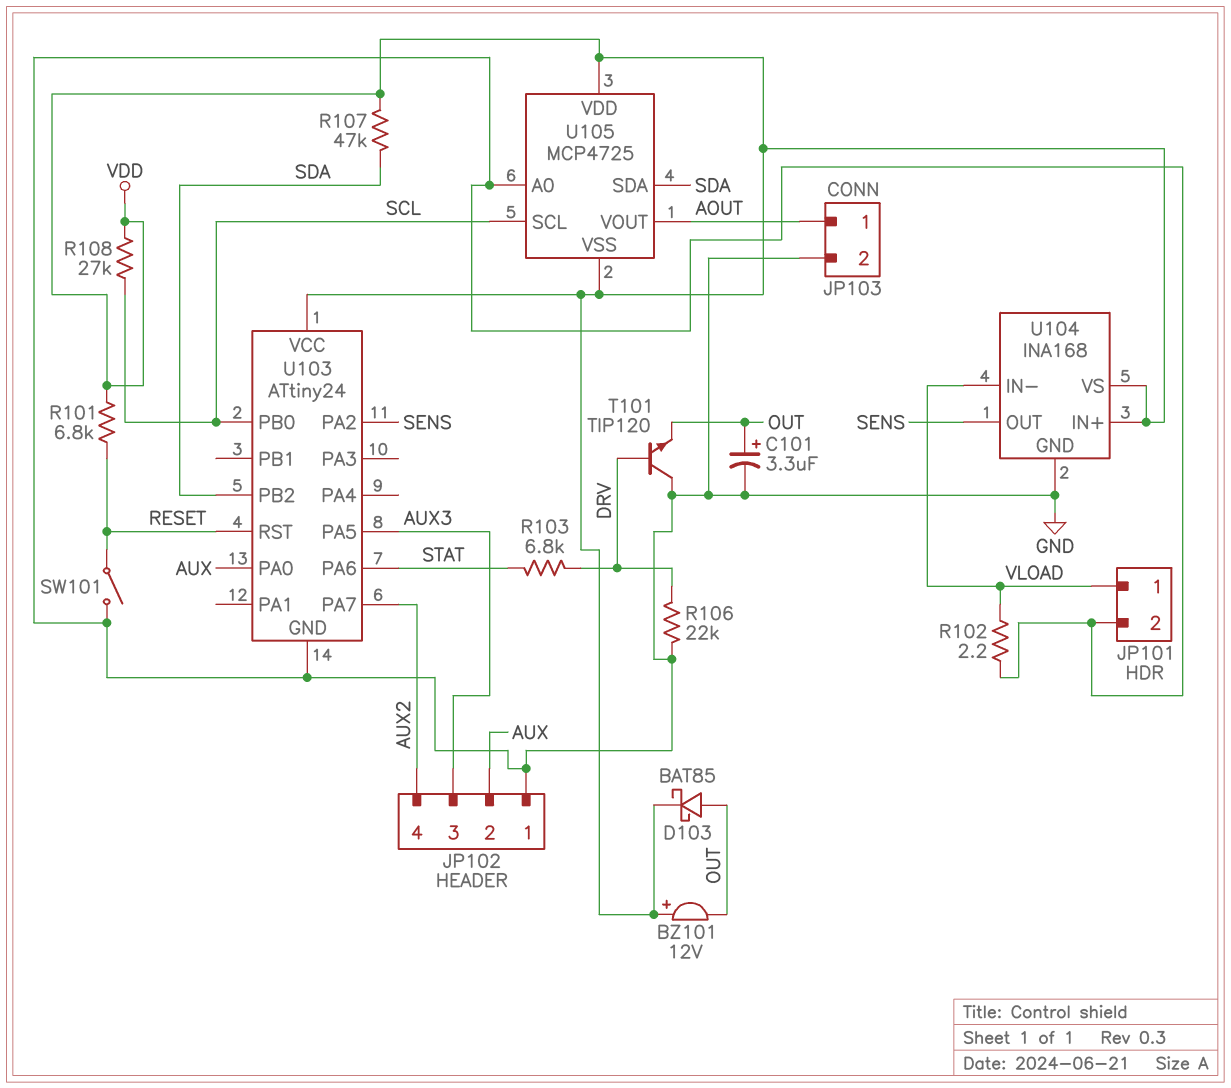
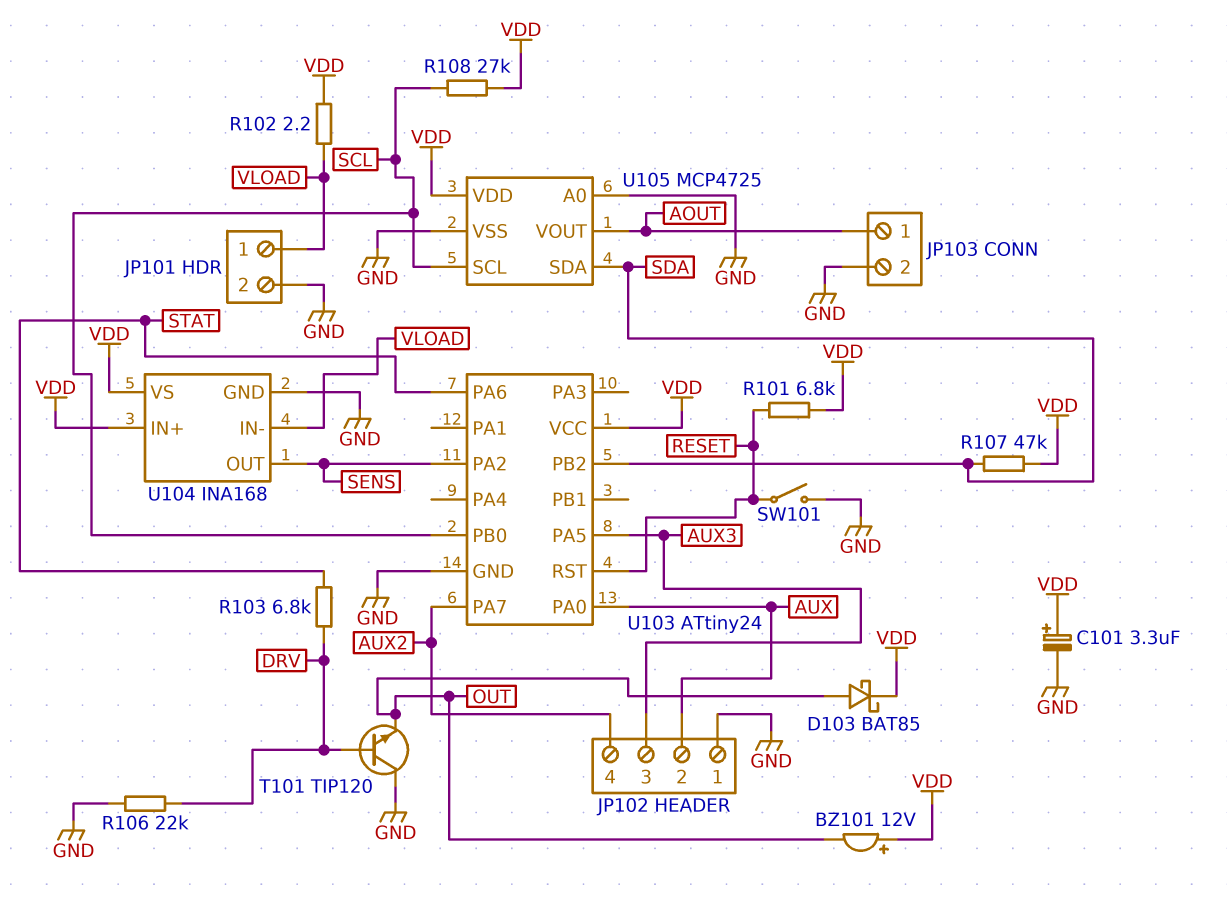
C101: 3.3uF (plus OUT, minus GND) -> 3.3uF (plus VDD, minus GND)
R102: 2.2 (GND, VLOAD) -> 2.2 (VDD, VLOAD)
U105 pin VSS: VDD -> GND

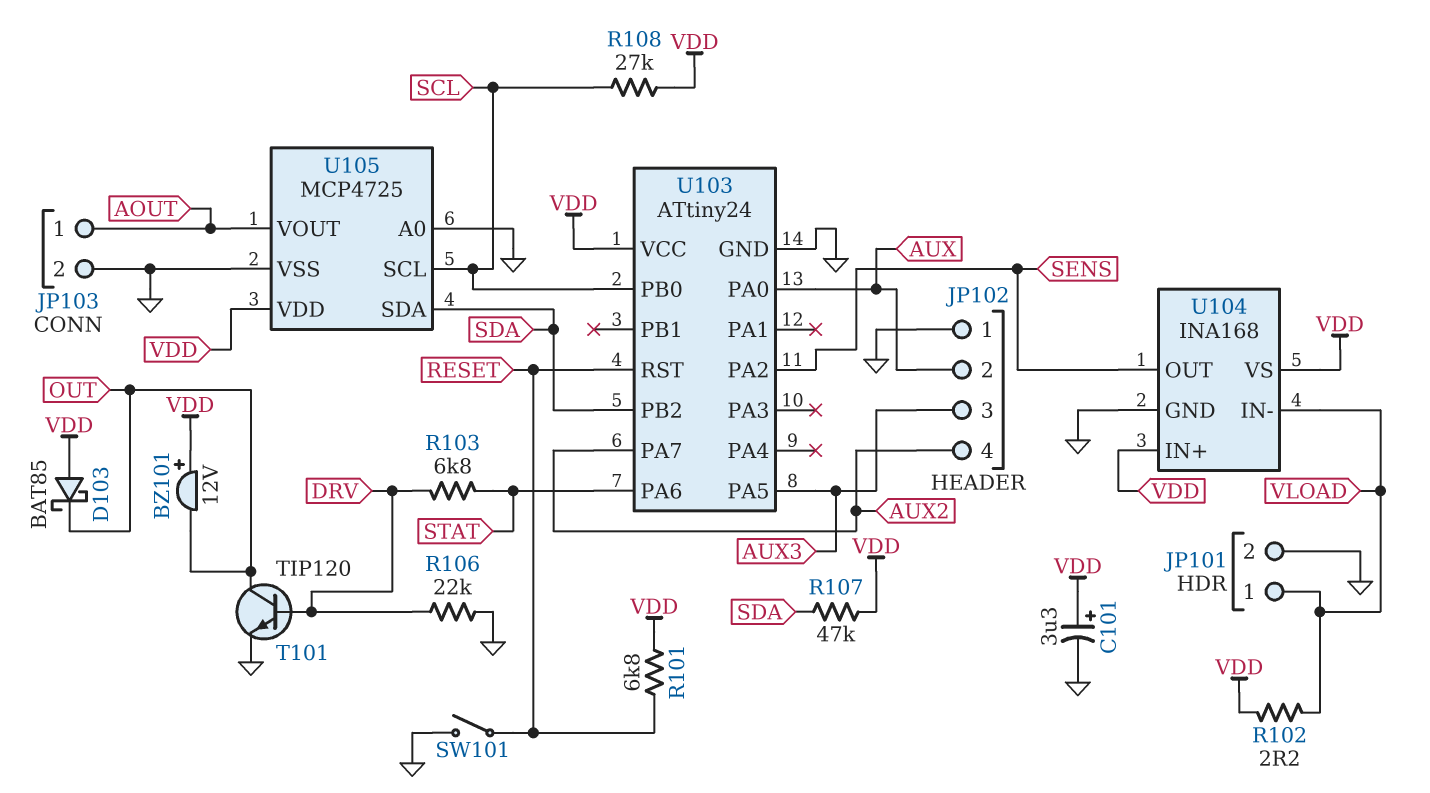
D103: schottky BAT85 (A OUT, K VDD) -> schottky BAT85 (A VDD, K OUT)
T101: NPN TIP120 (B DRV, C GND, E OUT) -> NPN TIP120 (B DRV, C OUT, E GND)

